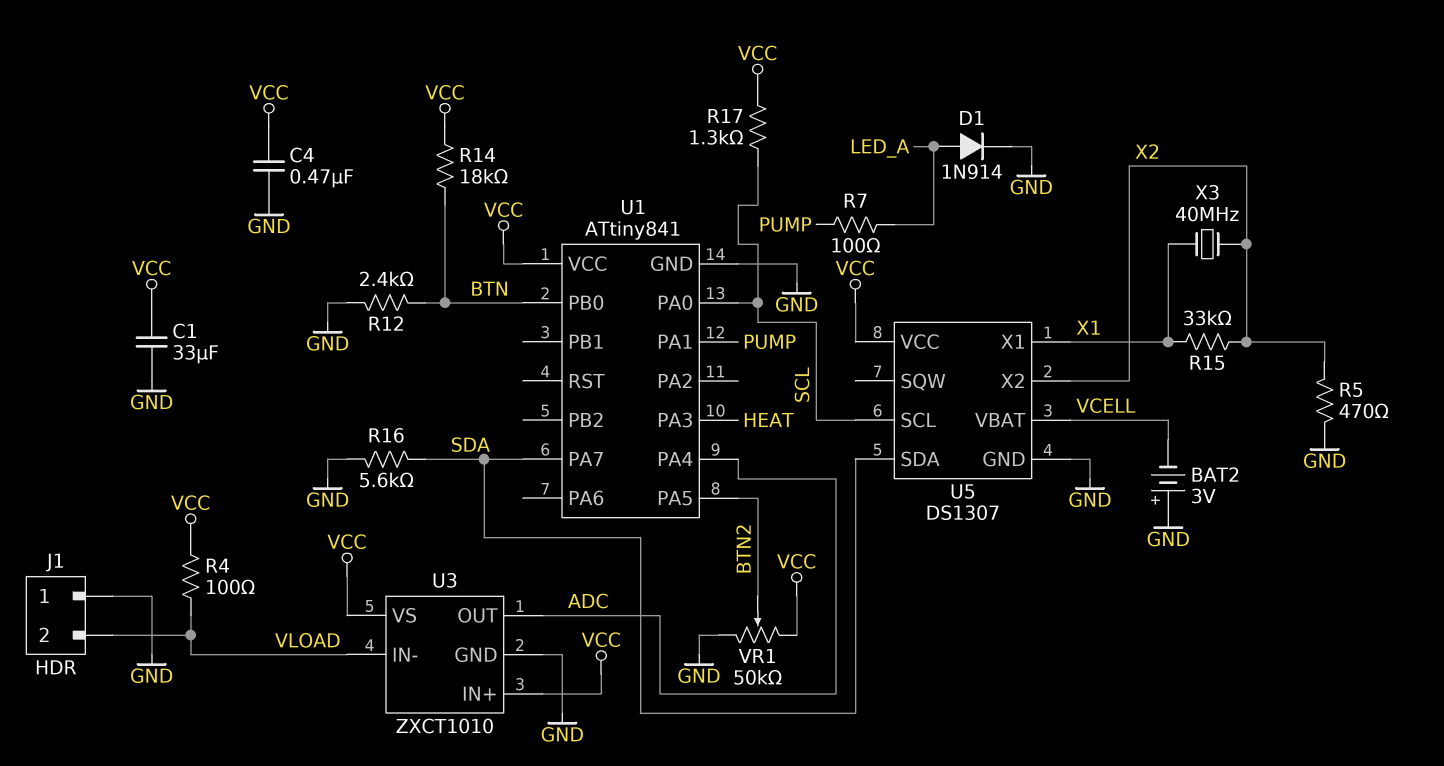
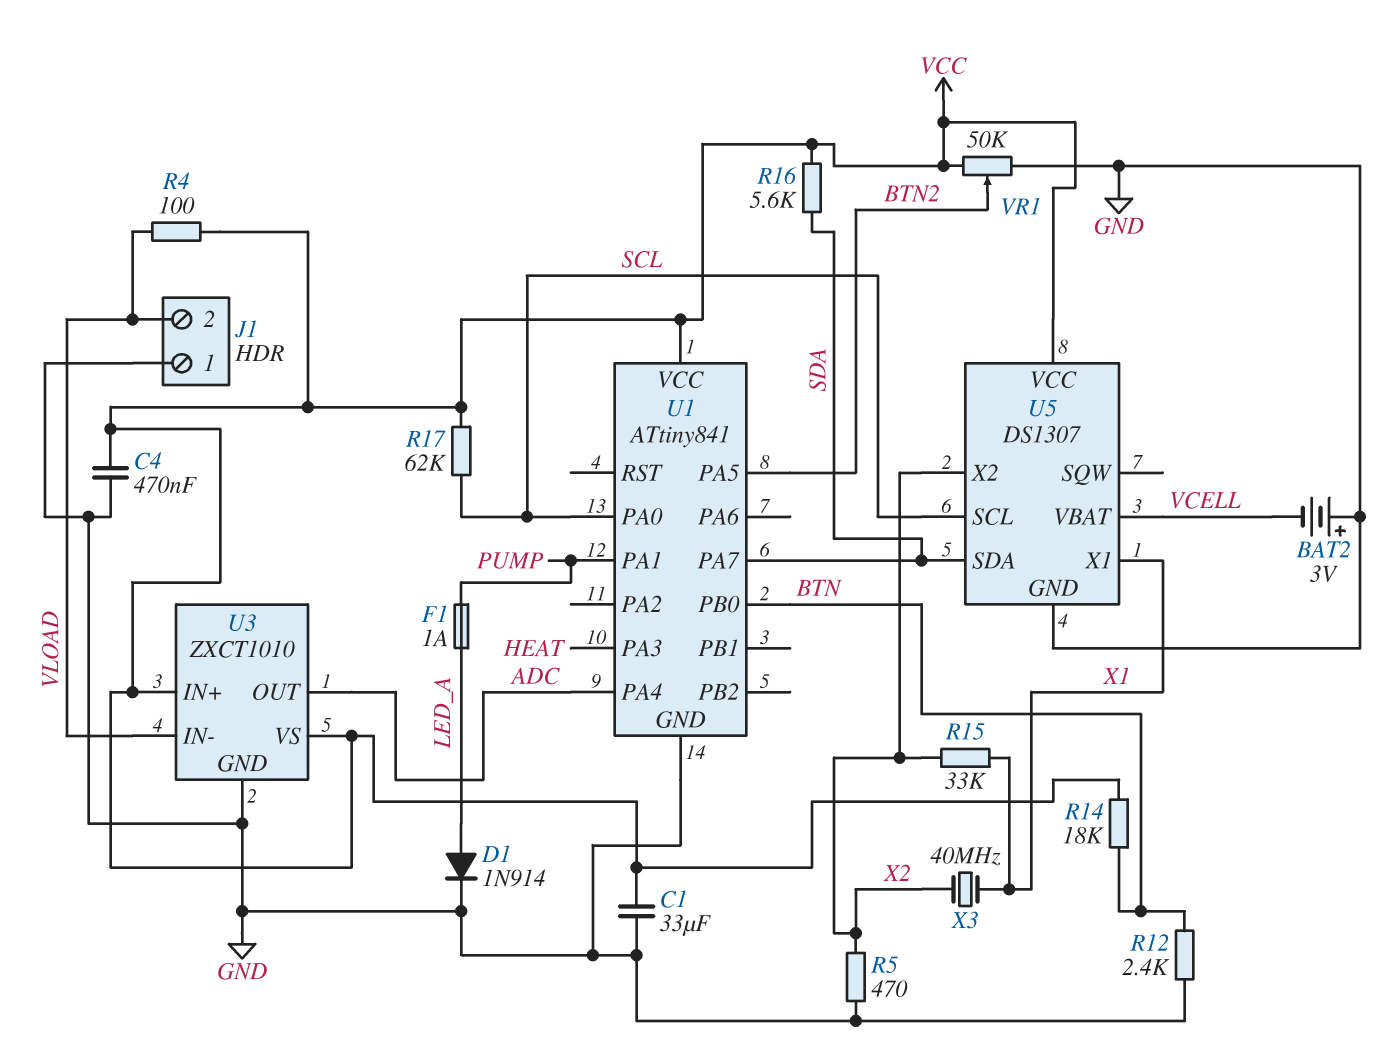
F1: none -> 1A (LED_A, PUMP)
R7: 100 (LED_A, PUMP) -> none
R16: 5.6k (GND, SDA) -> 5.6k (SDA, VCC)
R17: 1.3k (SCL, VCC) -> 62k (SCL, VCC)

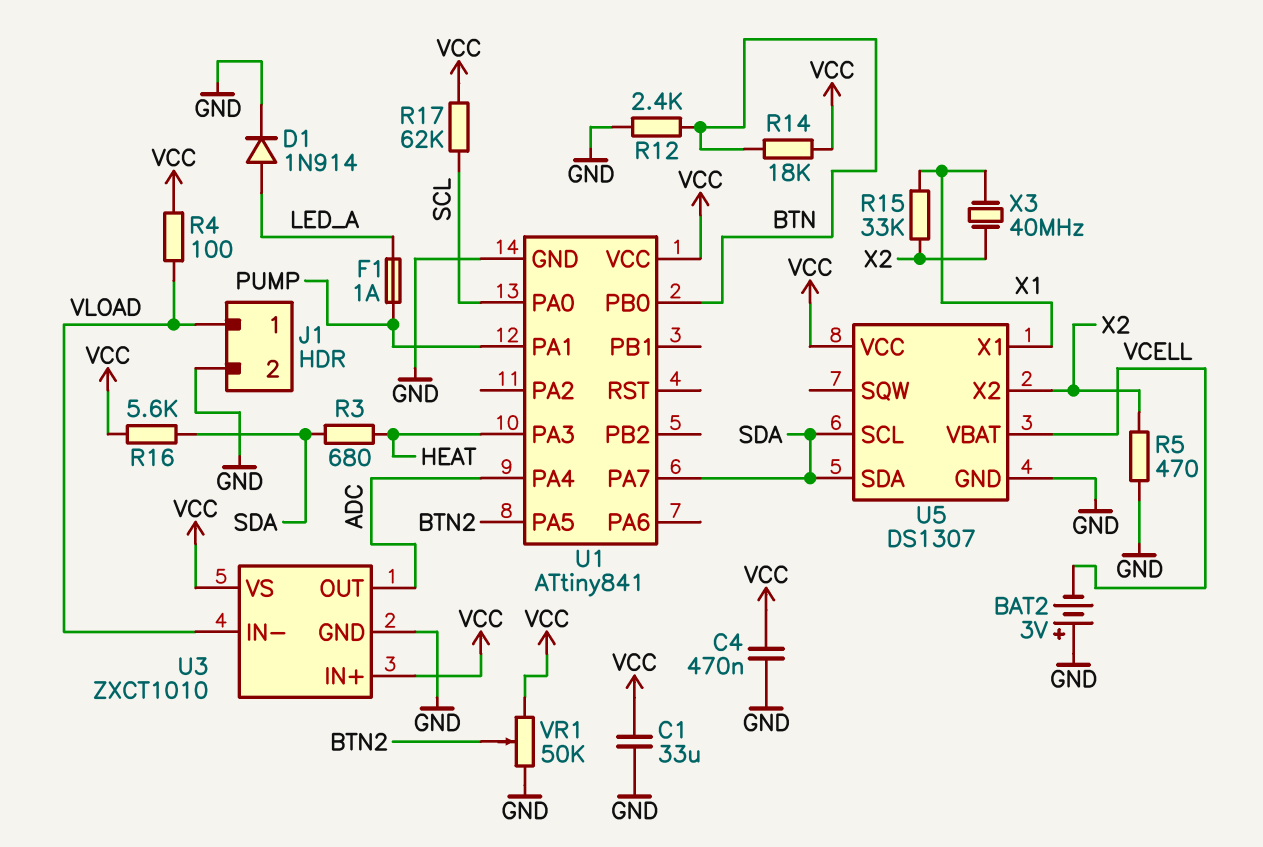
J1 pin 1: GND -> VLOAD
J1 pin 2: VLOAD -> GND
R3: none -> 680 (HEAT, SDA)
U5 pin SCL: SCL -> SDA

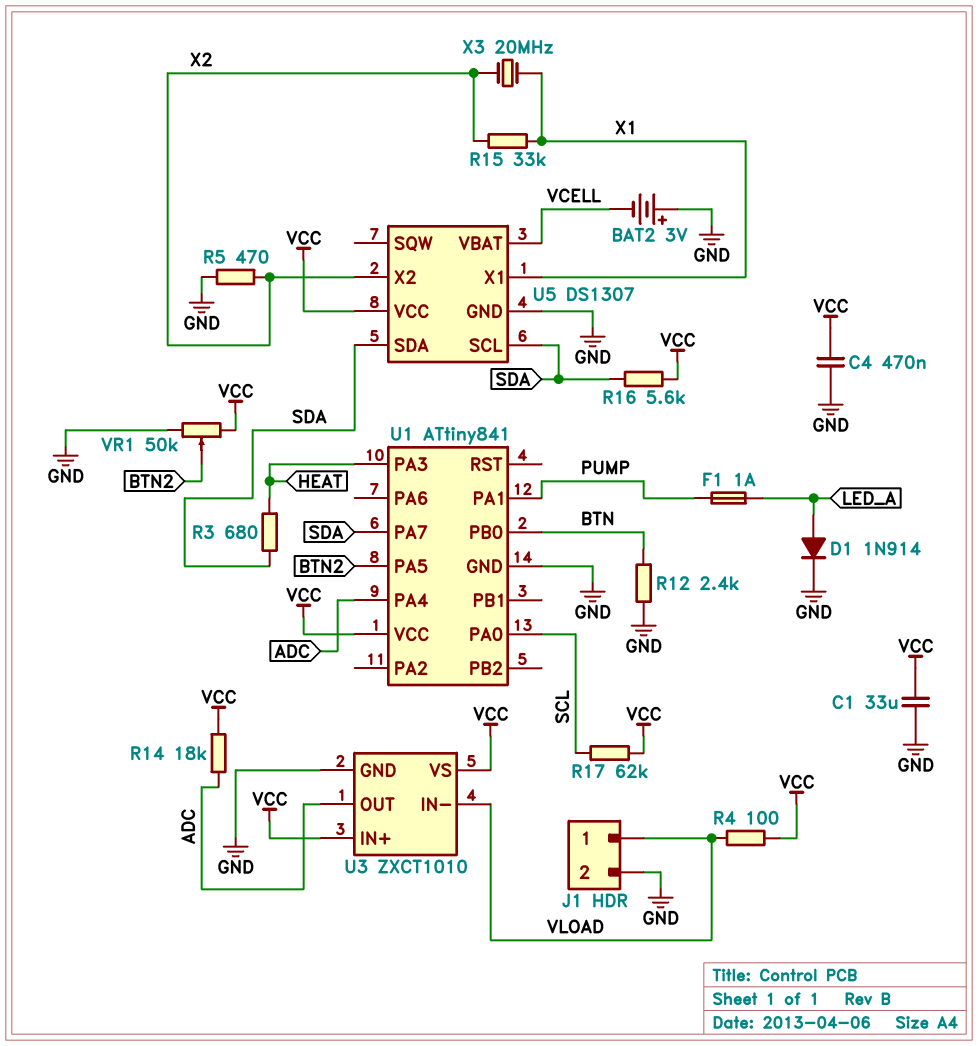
R14: 18k (BTN, VCC) -> 18k (ADC, VCC)
X3: 40MHz (X1, X2) -> 20MHz (X1, X2)

